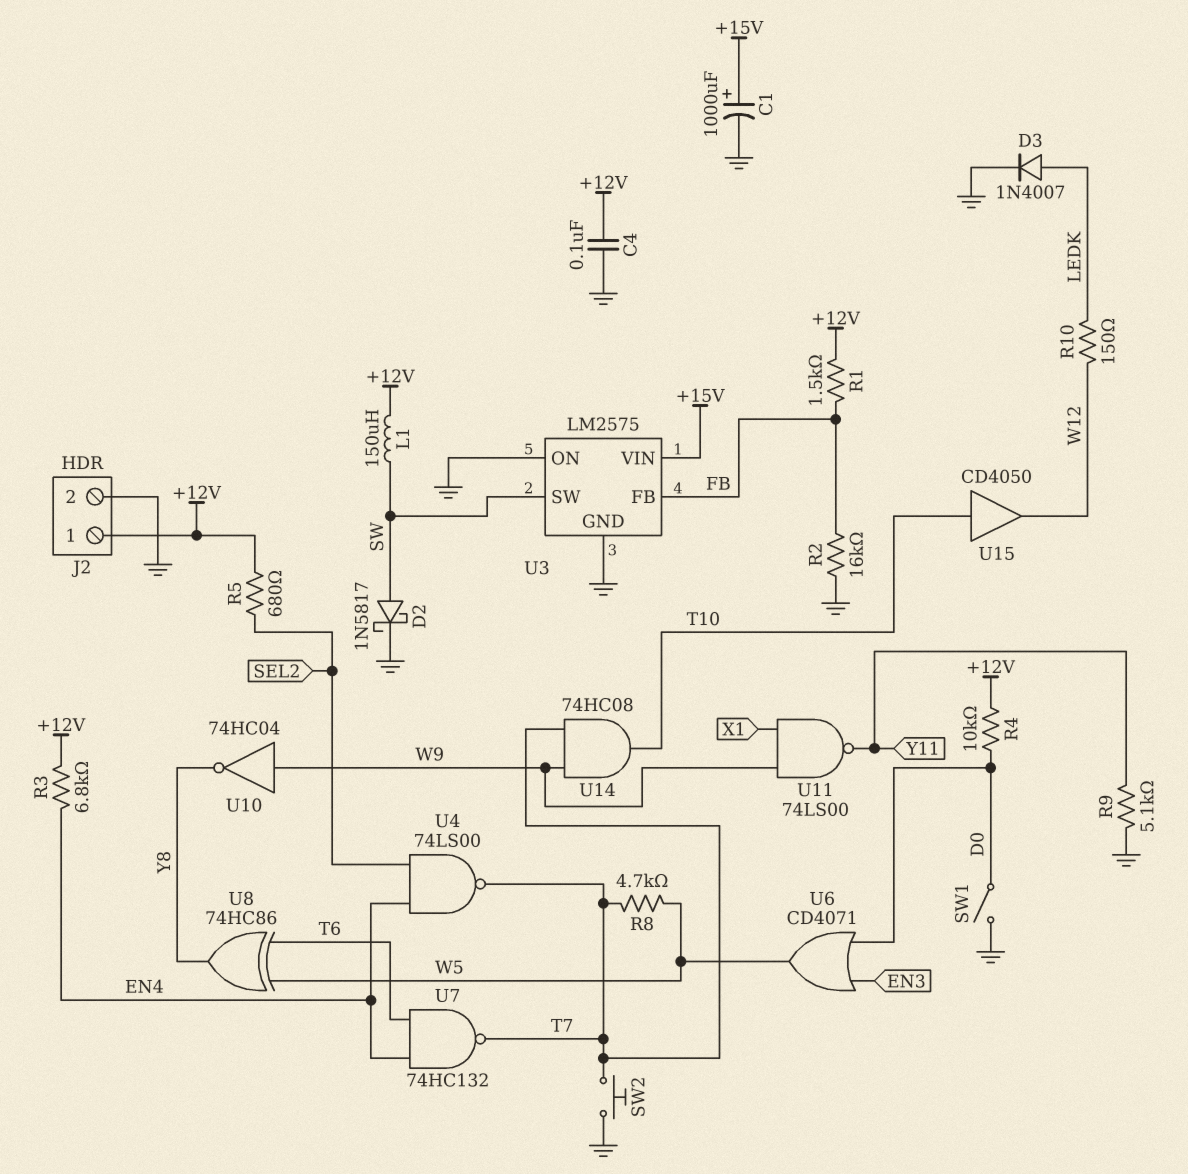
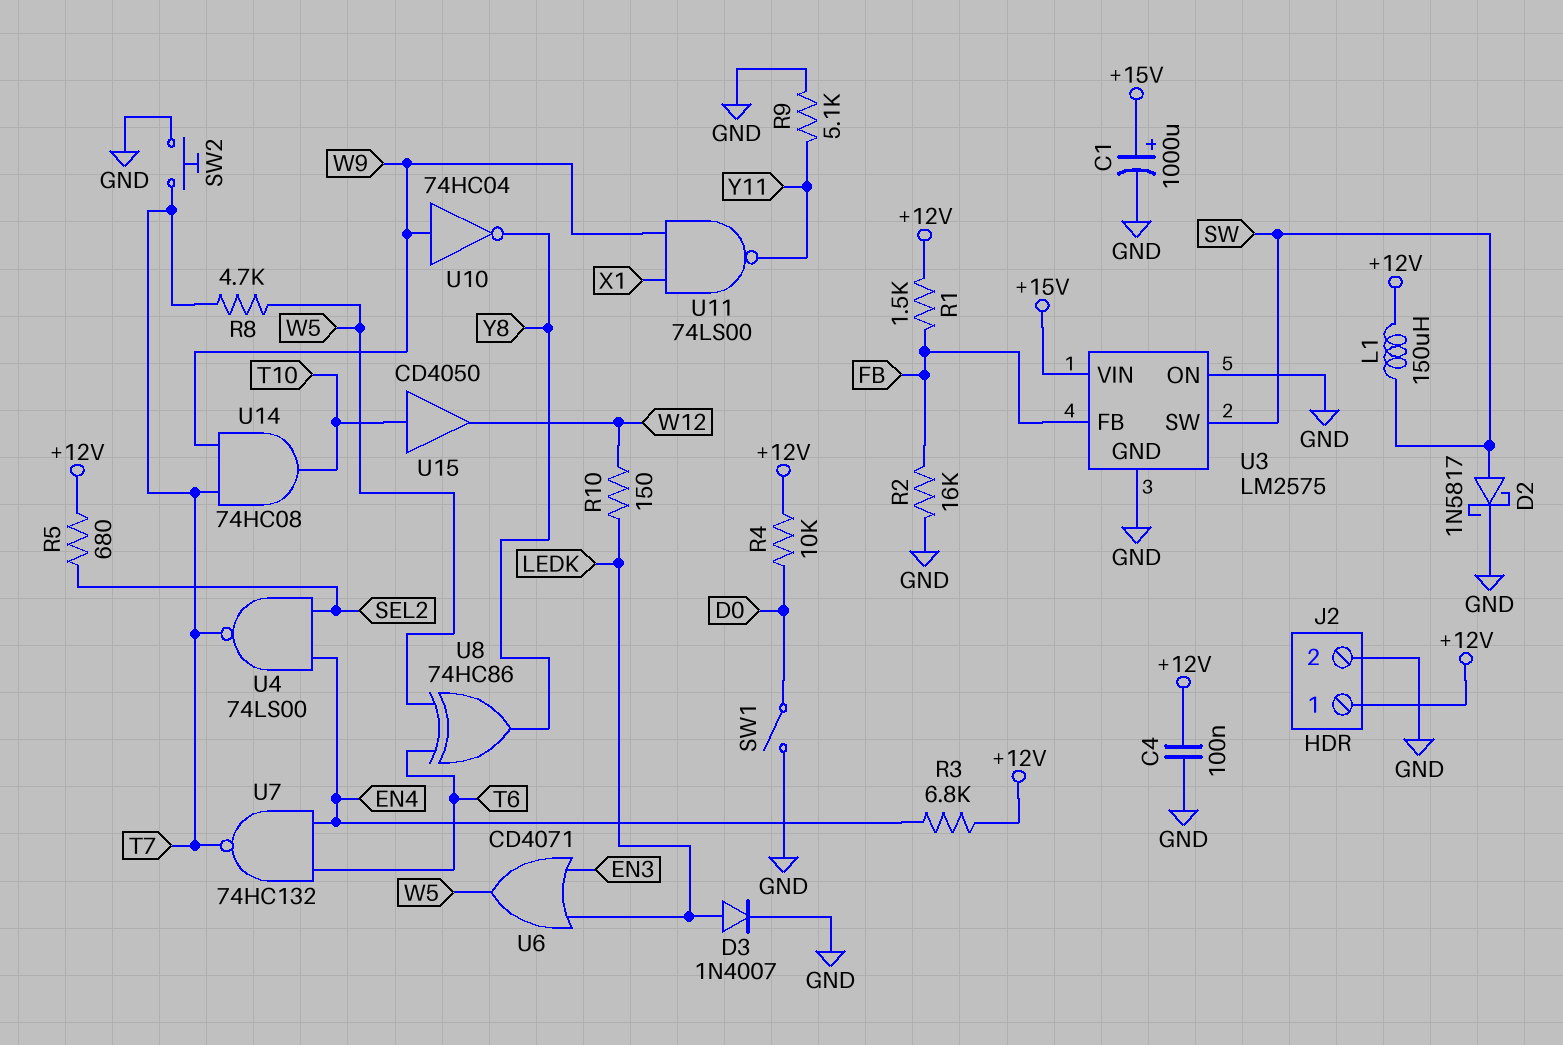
U6: OR CD4071 (in D0, in EN3, out W5) -> OR CD4071 (in EN3, in LEDK, out W5)

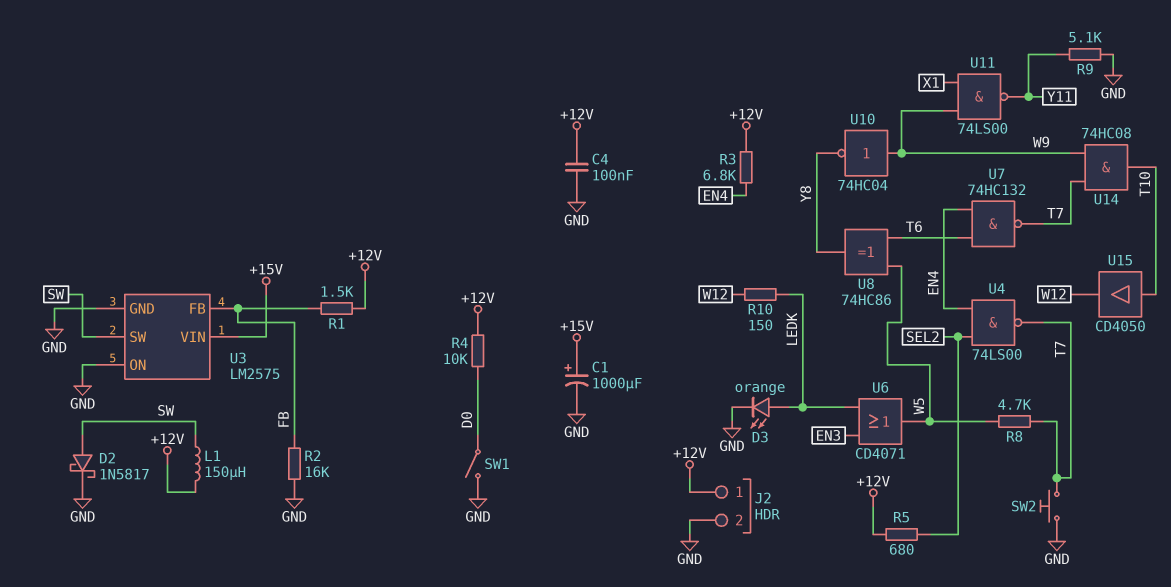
D3: diode 1N4007 (A LEDK, K GND) -> LED orange (A LEDK, K GND)

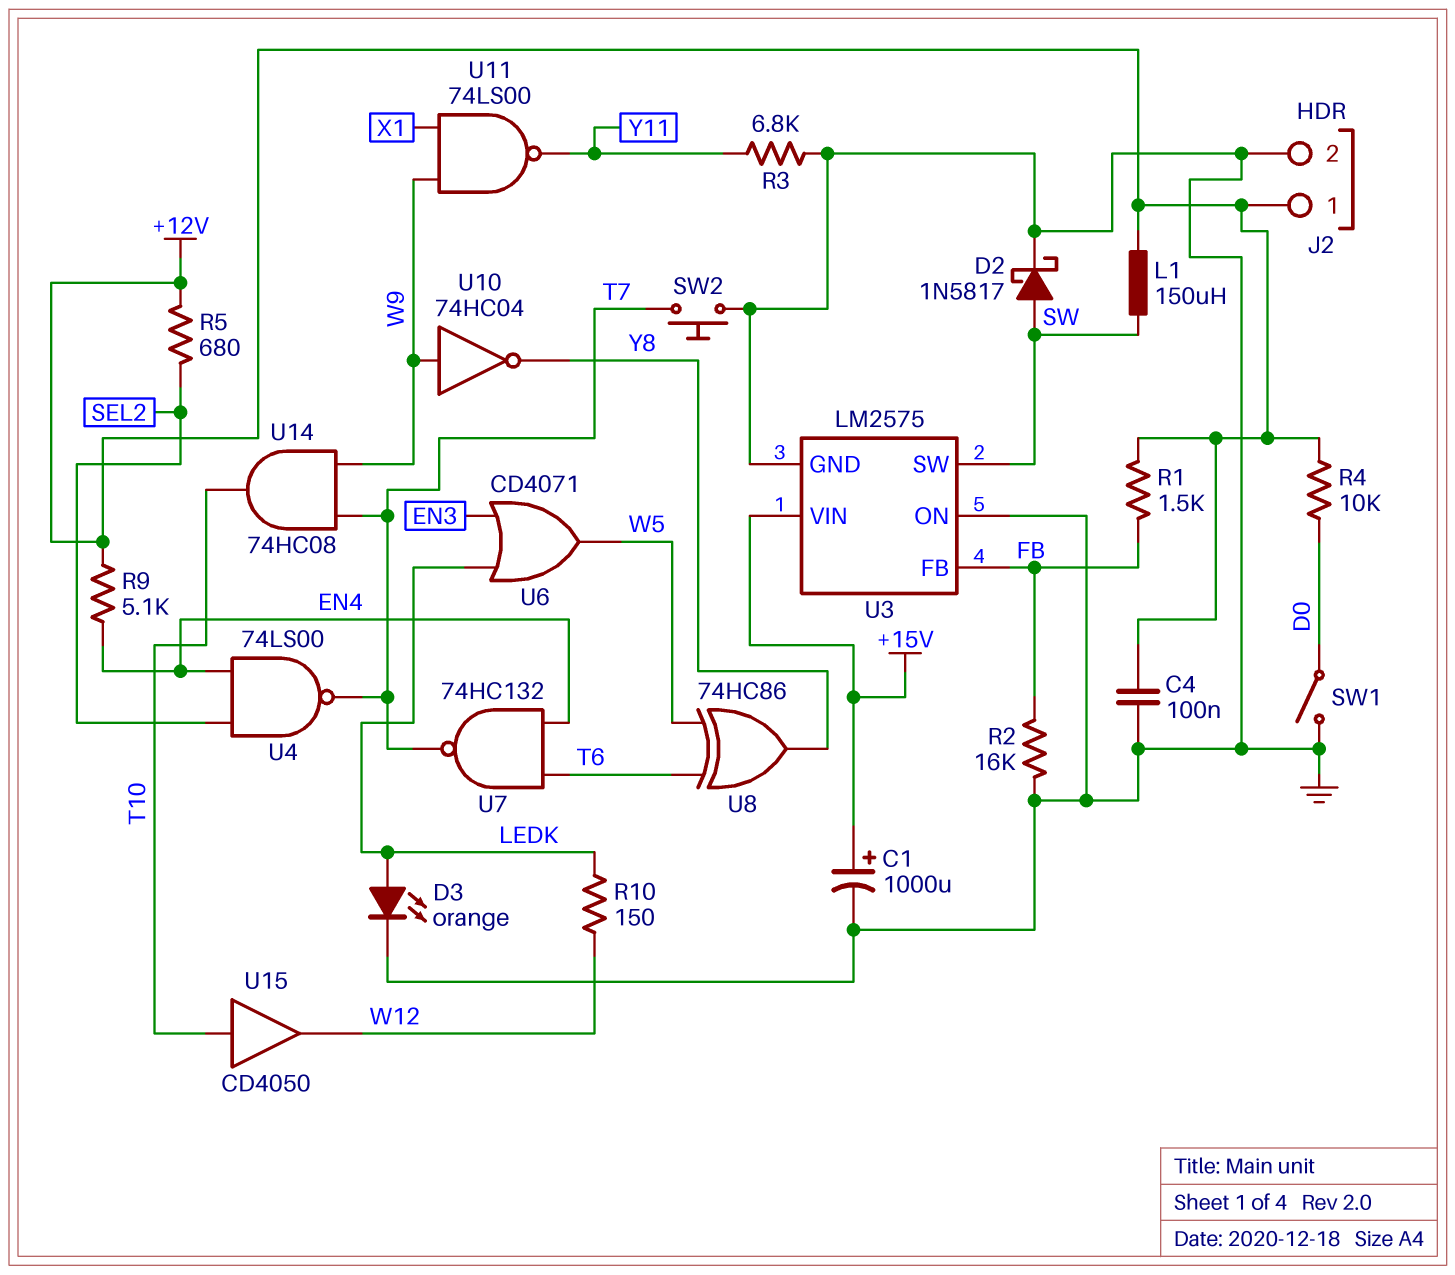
R3: 6.8k (+12V, EN4) -> 6.8k (GND, Y11)
R8: 4.7k (T7, W5) -> none
R9: 5.1k (GND, Y11) -> 5.1k (+12V, EN4)

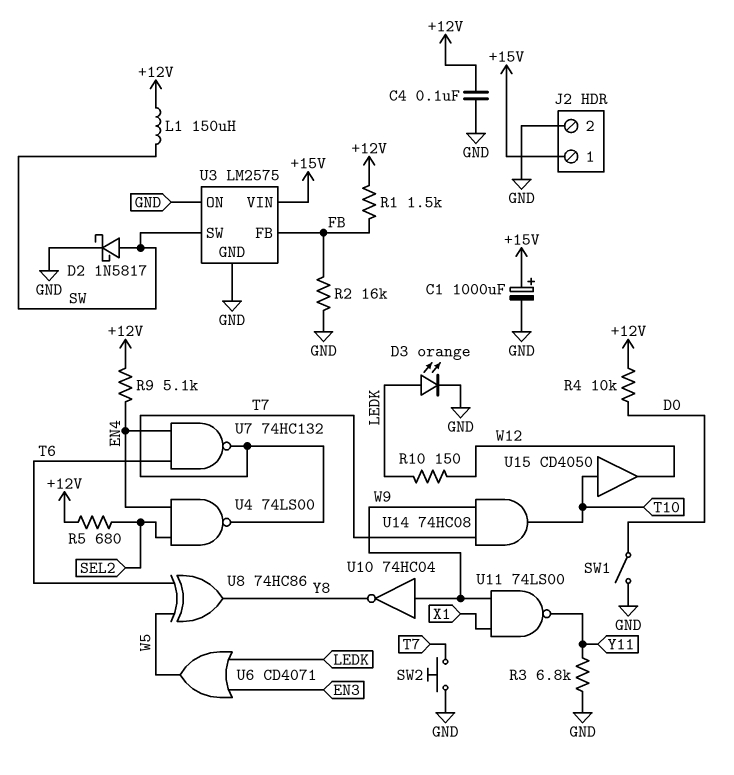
J2 pin 1: +12V -> +15V

